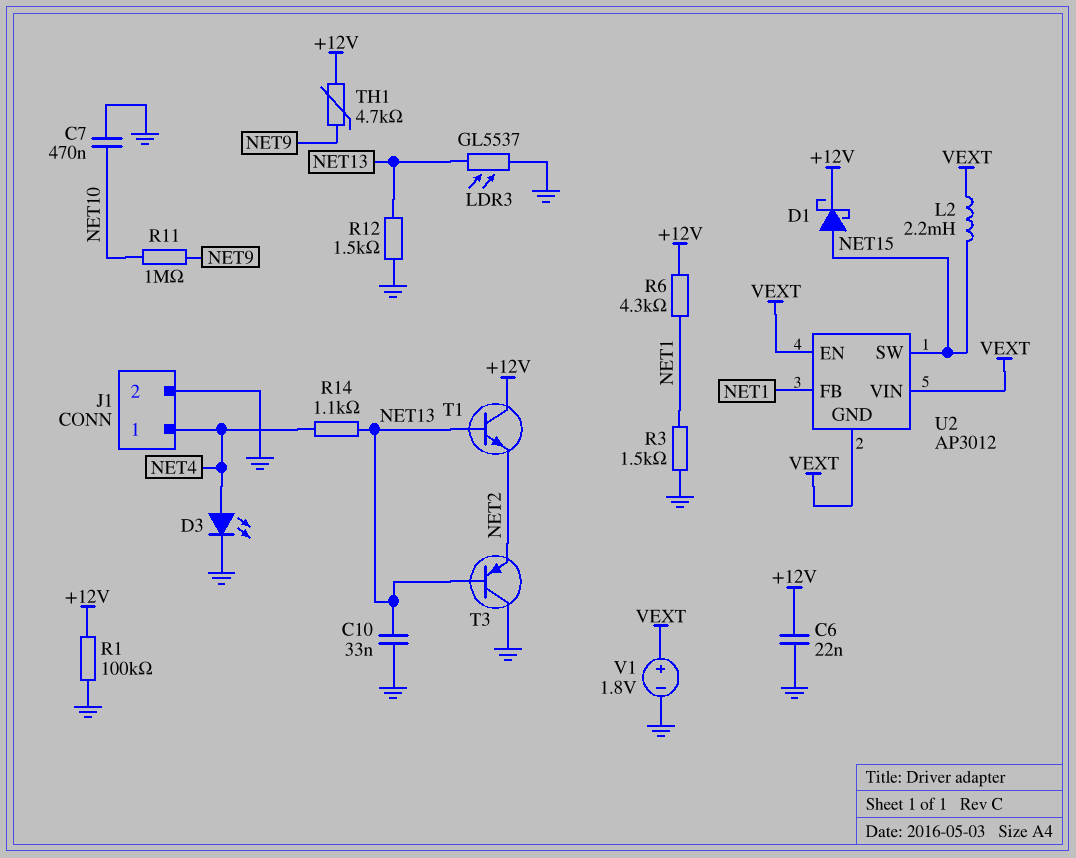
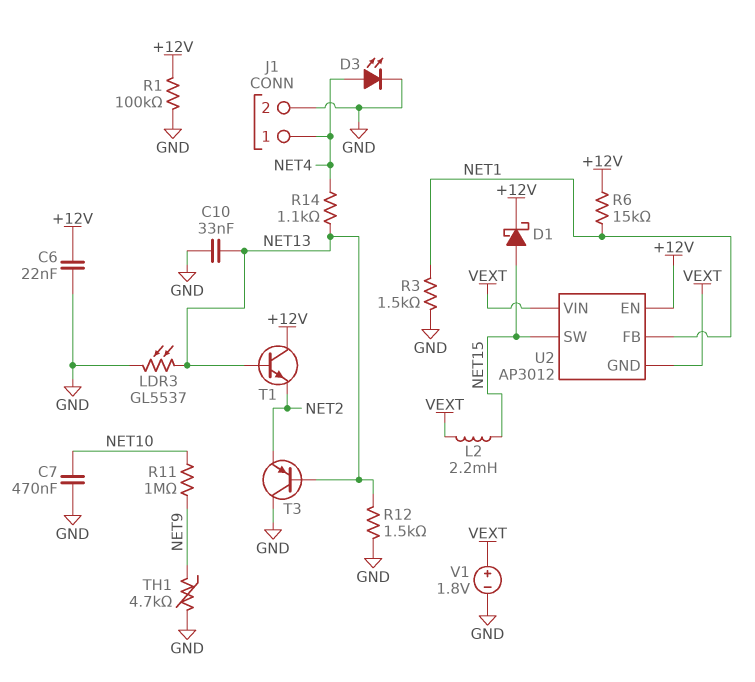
R6: 4.3k (+12V, NET1) -> 15k (+12V, NET1)
TH1: 4.7k (+12V, NET9) -> 4.7k (GND, NET9)
U2 pin EN: VEXT -> +12V

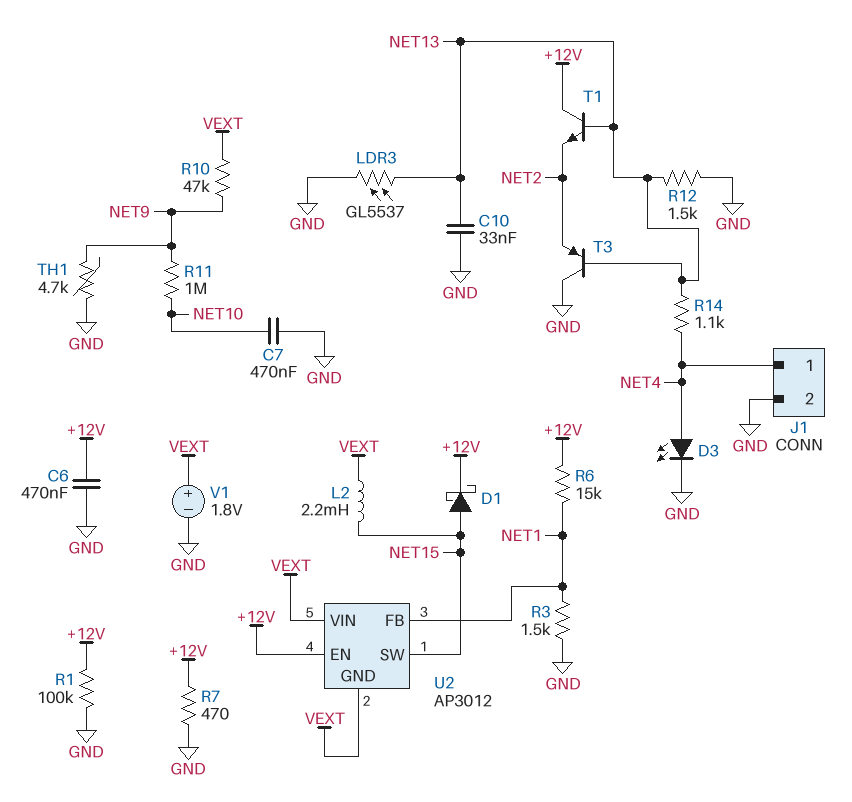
C6: 22nF (+12V, GND) -> 470nF (+12V, GND)
R7: none -> 470 (+12V, GND)
R10: none -> 47k (NET9, VEXT)

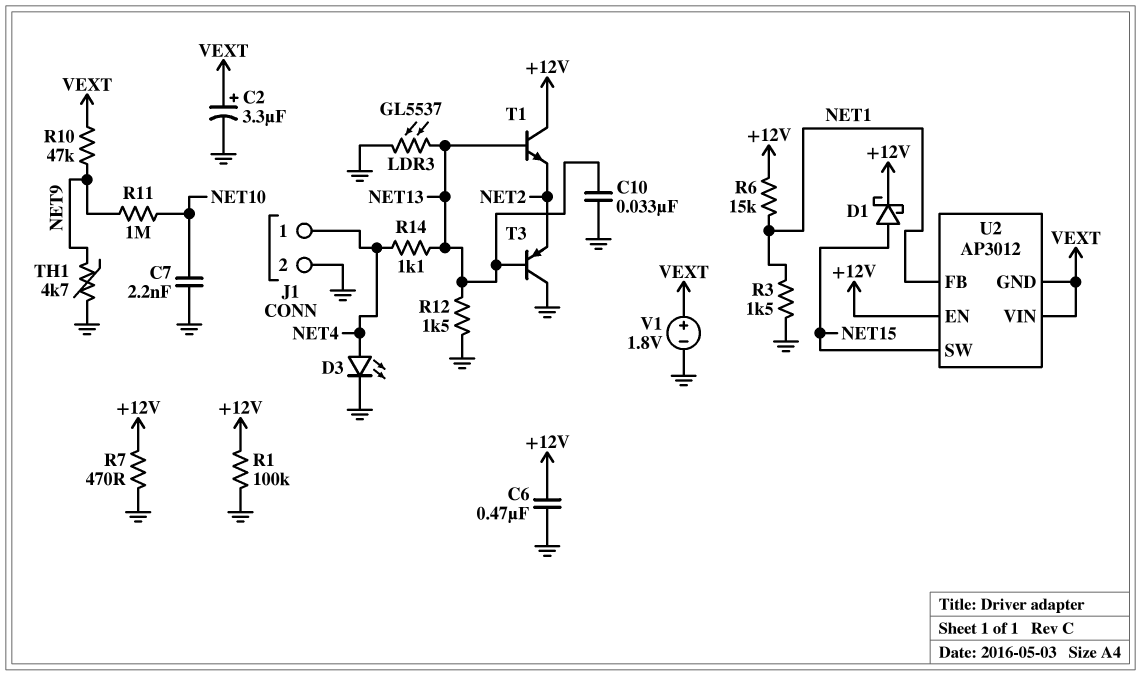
C2: none -> 3.3uF (plus VEXT, minus GND)
C7: 470nF (GND, NET10) -> 2.2nF (GND, NET10)
L2: 2.2mH (NET15, VEXT) -> none

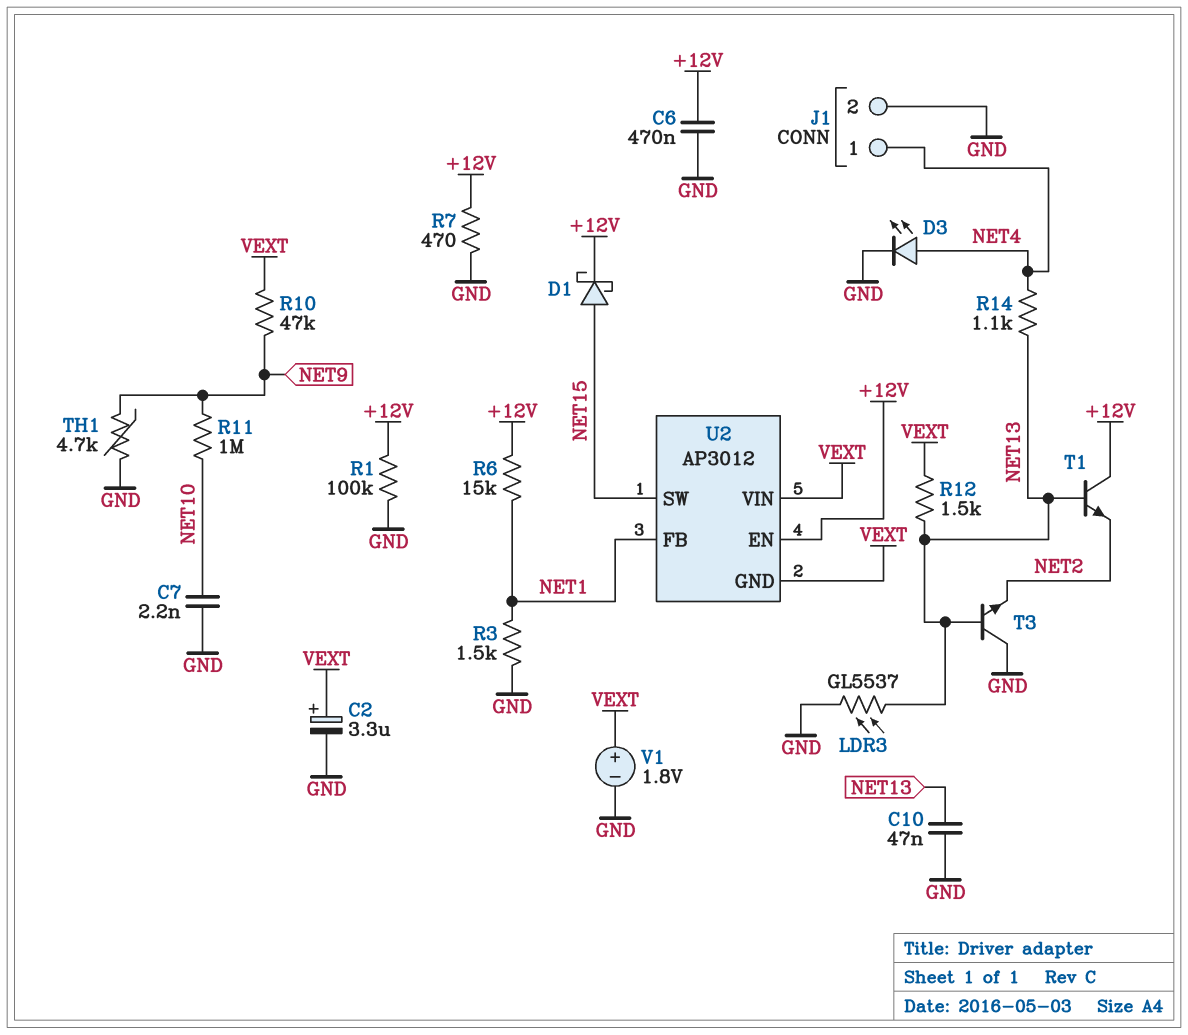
C10: 33nF (GND, NET13) -> 47nF (GND, NET13)
R12: 1.5k (GND, NET13) -> 1.5k (NET13, VEXT)
T3: PNP (B NET13, C GND, E NET2) -> NPN (B NET13, C GND, E NET2)

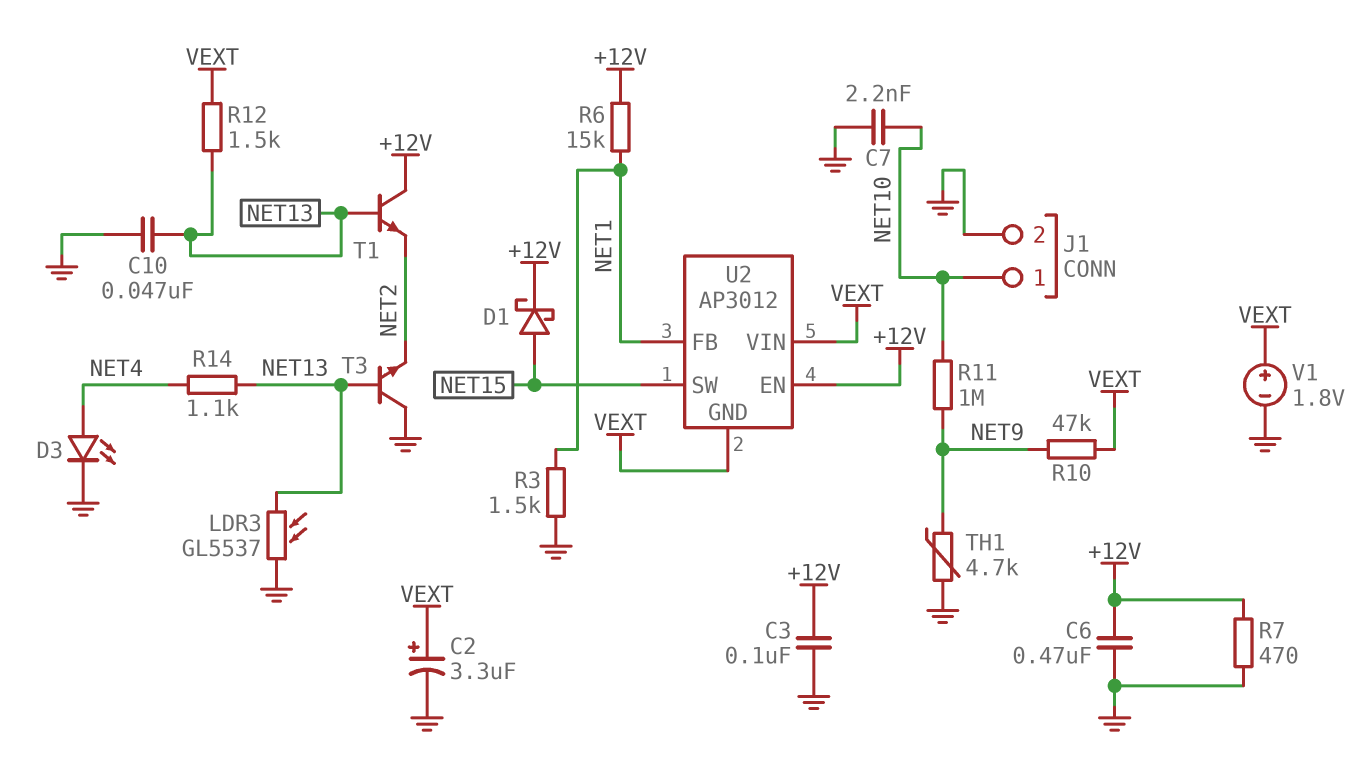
C3: none -> 100nF (+12V, GND)
J1 pin 1: NET4 -> NET10
R1: 100k (+12V, GND) -> none

